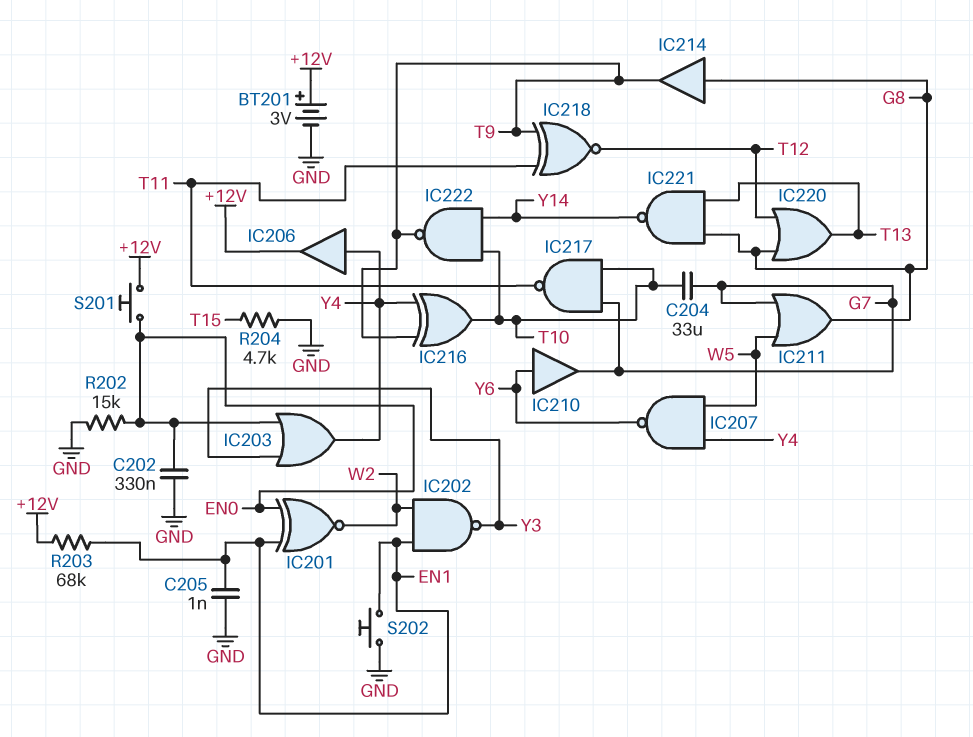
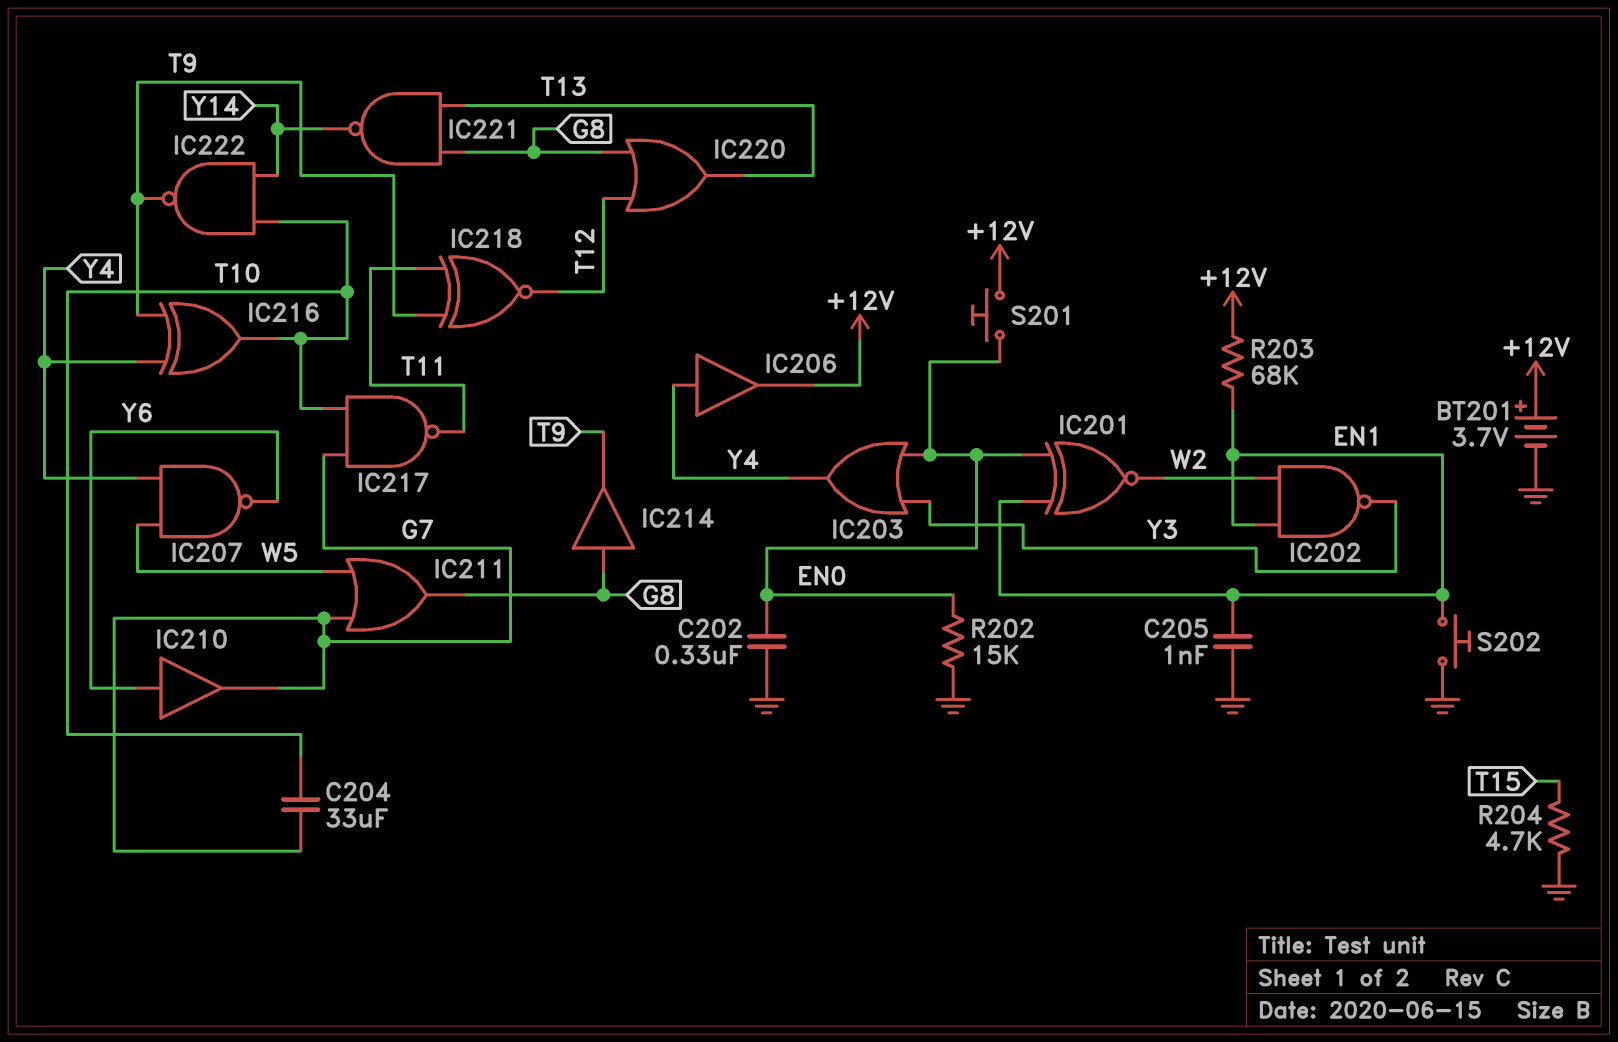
BT201: 3V (plus +12V, minus GND) -> 3.7V (plus +12V, minus GND)

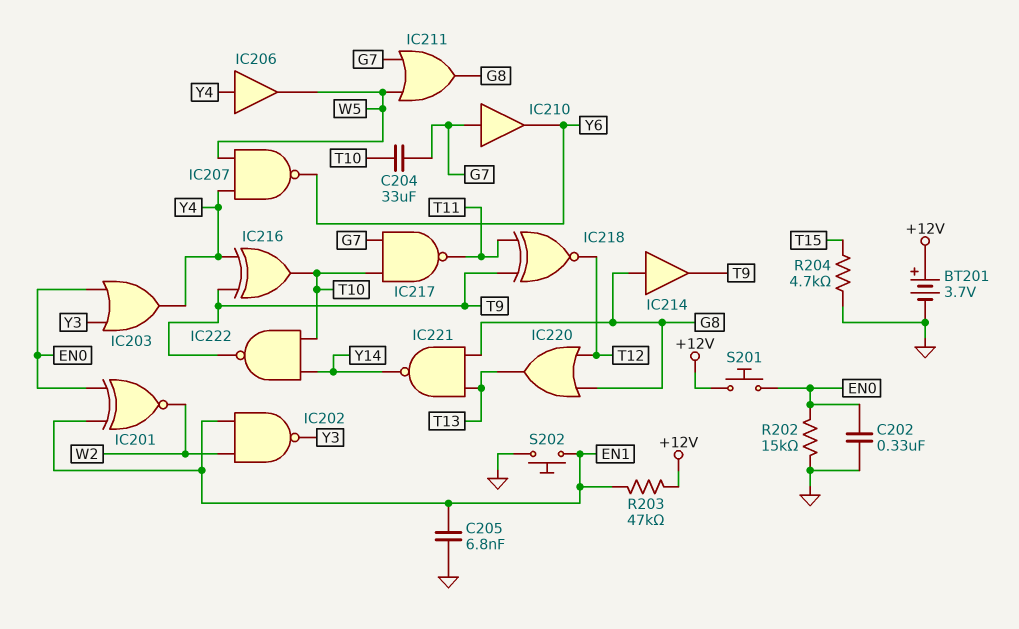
C205: 1nF (EN1, GND) -> 6.8nF (EN1, GND)
IC206: buffer (in Y4, out +12V) -> buffer (in Y4, out W5)
IC210: buffer (in Y6, out G7) -> buffer (in G7, out Y6)
R203: 68k (+12V, EN1) -> 47k (+12V, EN1)

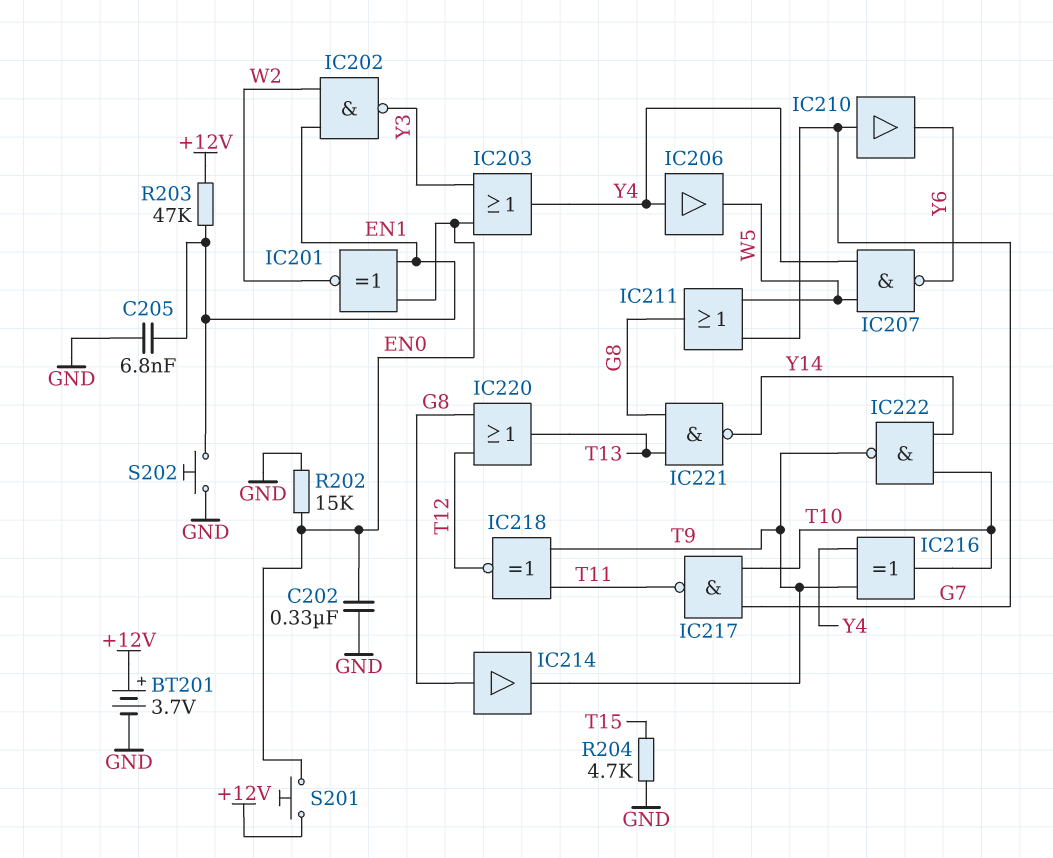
C204: 33uF (G7, T10) -> none

